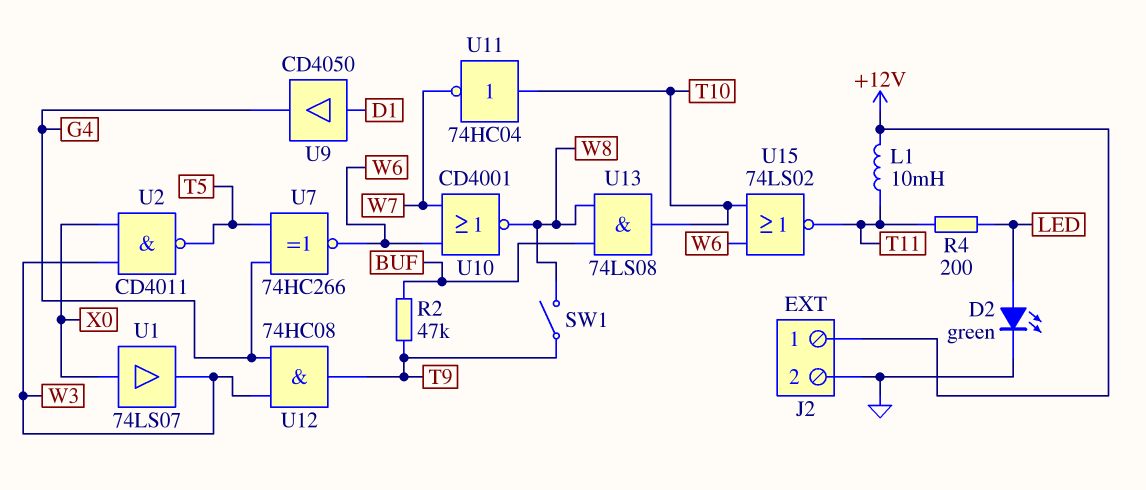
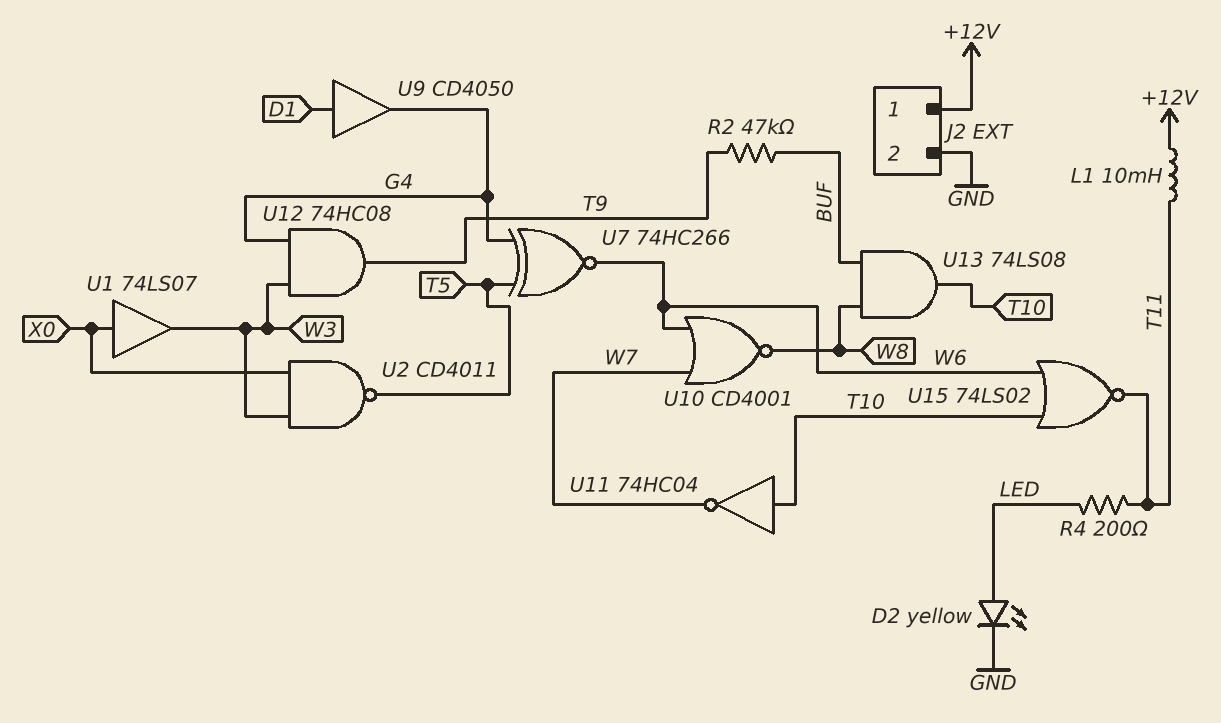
D2: LED green (A LED, K GND) -> LED yellow (A LED, K GND)
SW1: switch (T9, W8) -> none

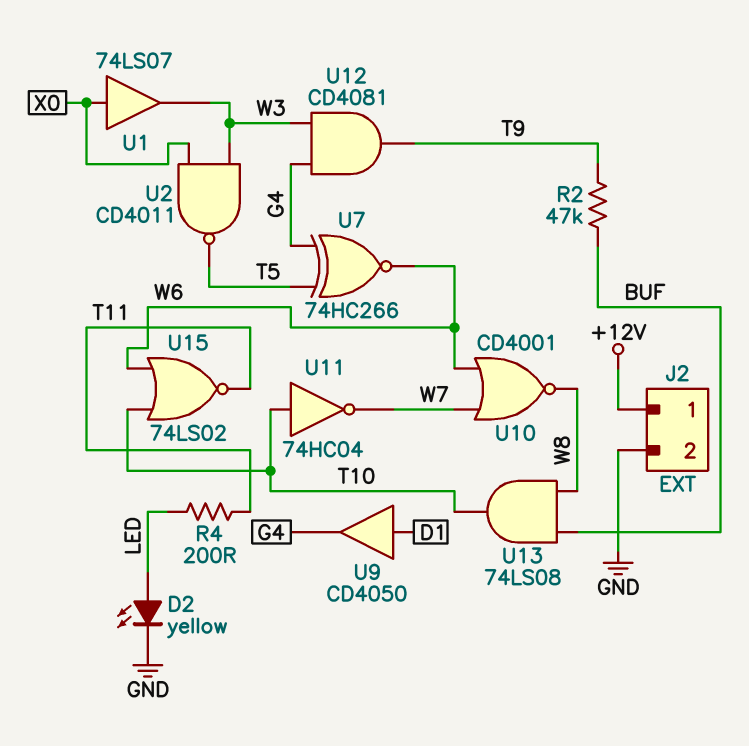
L1: 10mH (+12V, T11) -> none
U12: AND 74HC08 (in G4, in W3, out T9) -> AND CD4081 (in G4, in W3, out T9)

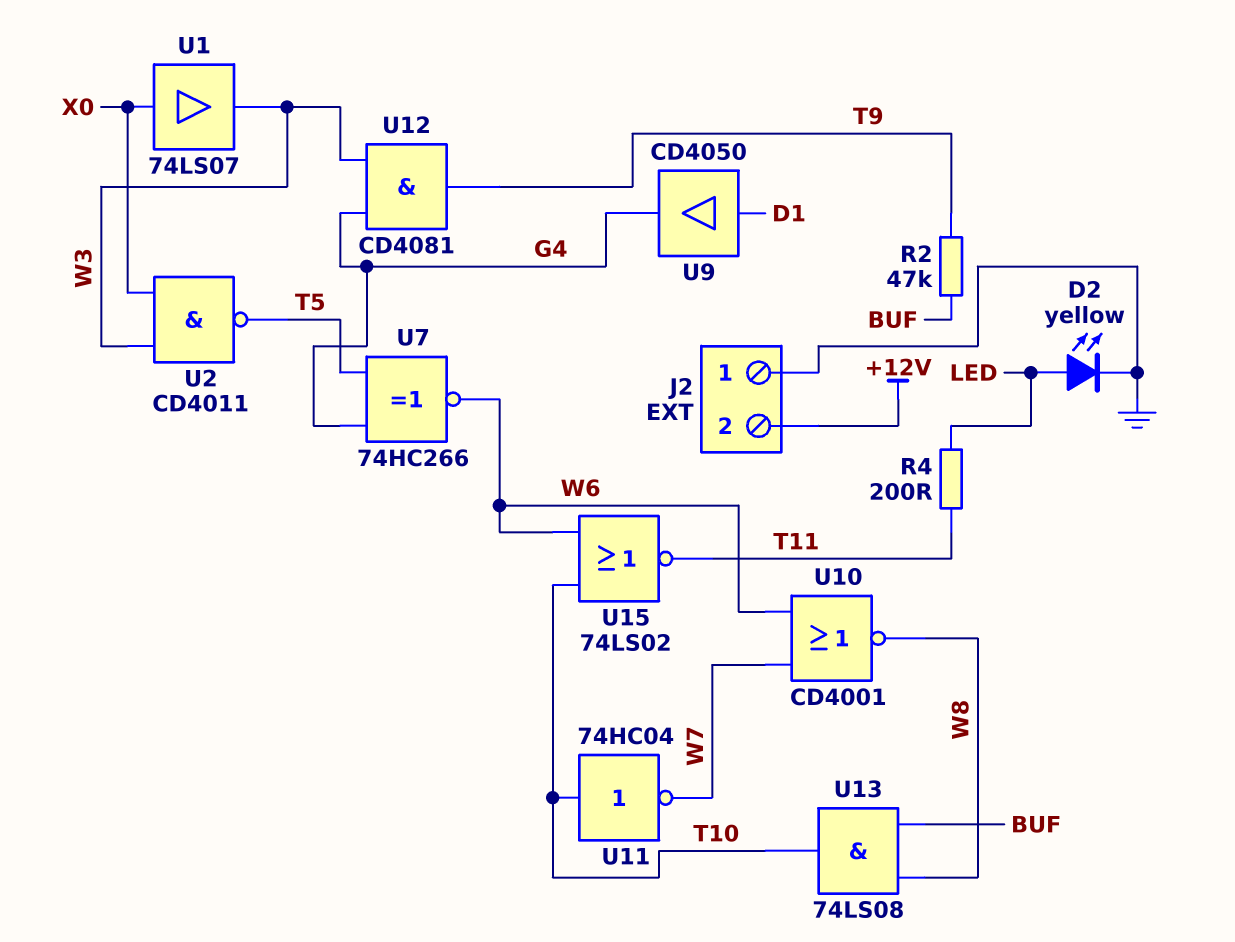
J2 pin 1: +12V -> GND
J2 pin 2: GND -> +12V

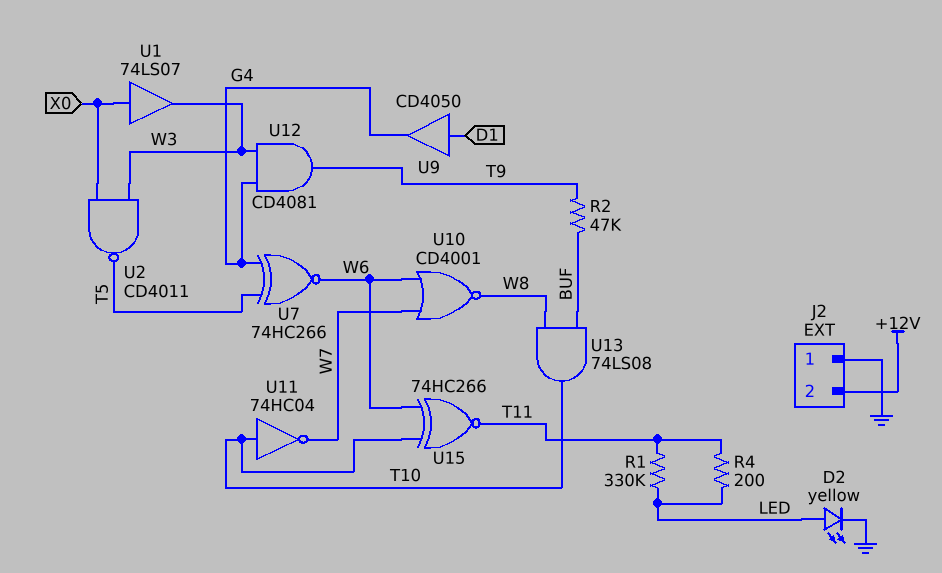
R1: none -> 330k (LED, T11)
U15: NOR 74LS02 (in T10, in W6, out T11) -> XNOR 74HC266 (in T10, in W6, out T11)

